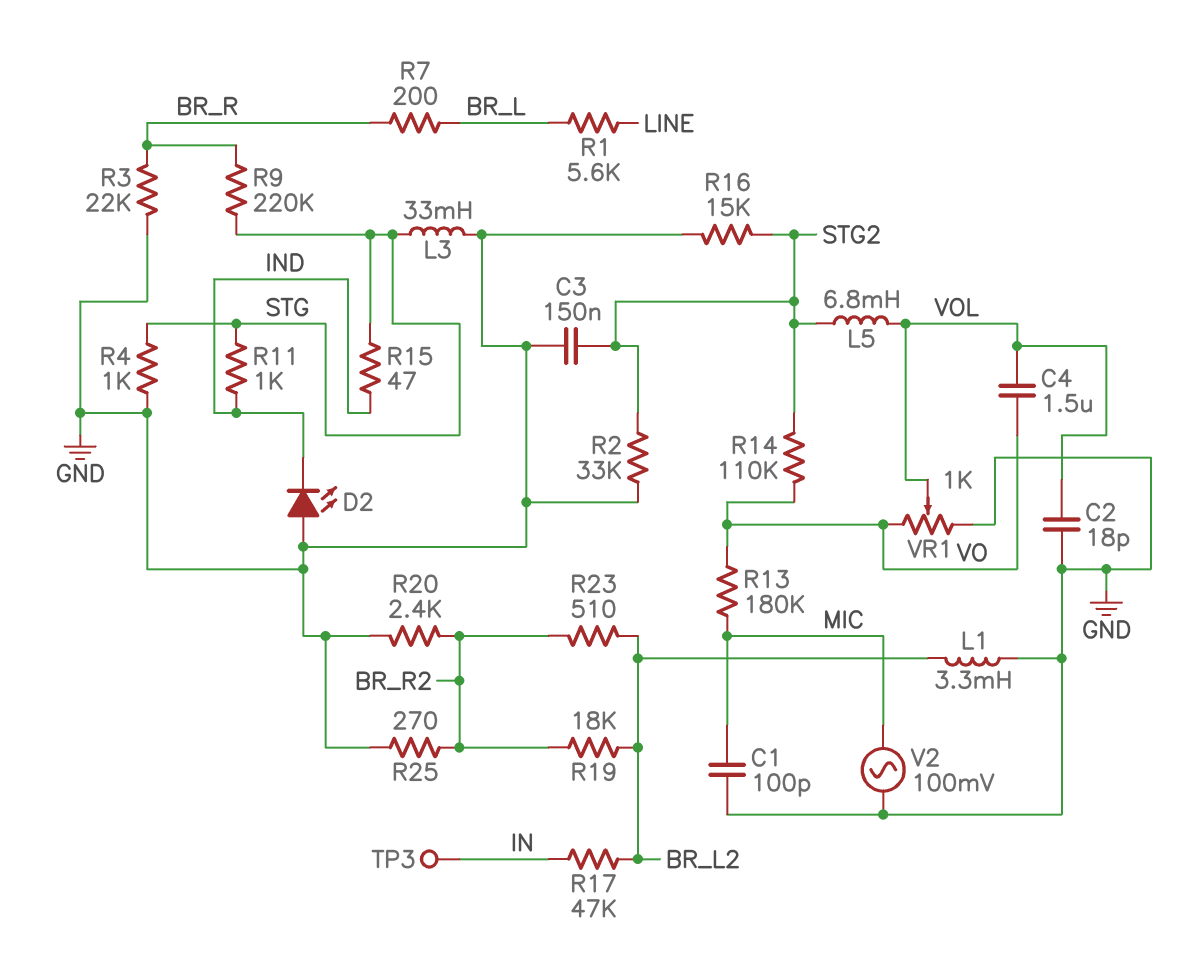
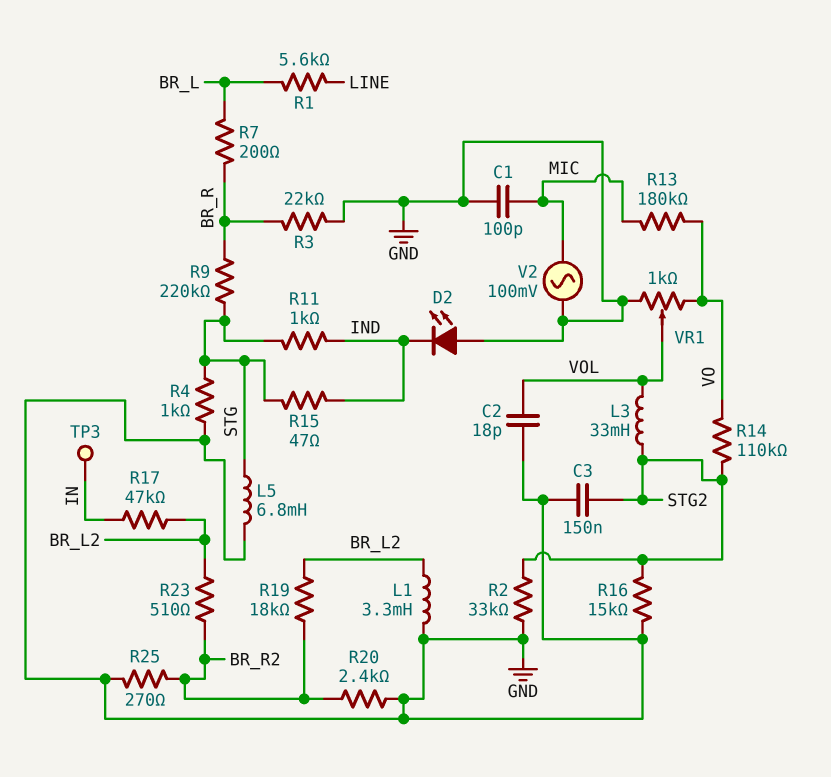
C4: 1.5uF (VO, VOL) -> none
L3: 33mH (GND, STG) -> 33mH (STG2, VOL)
L5: 6.8mH (STG2, VOL) -> 6.8mH (GND, STG)

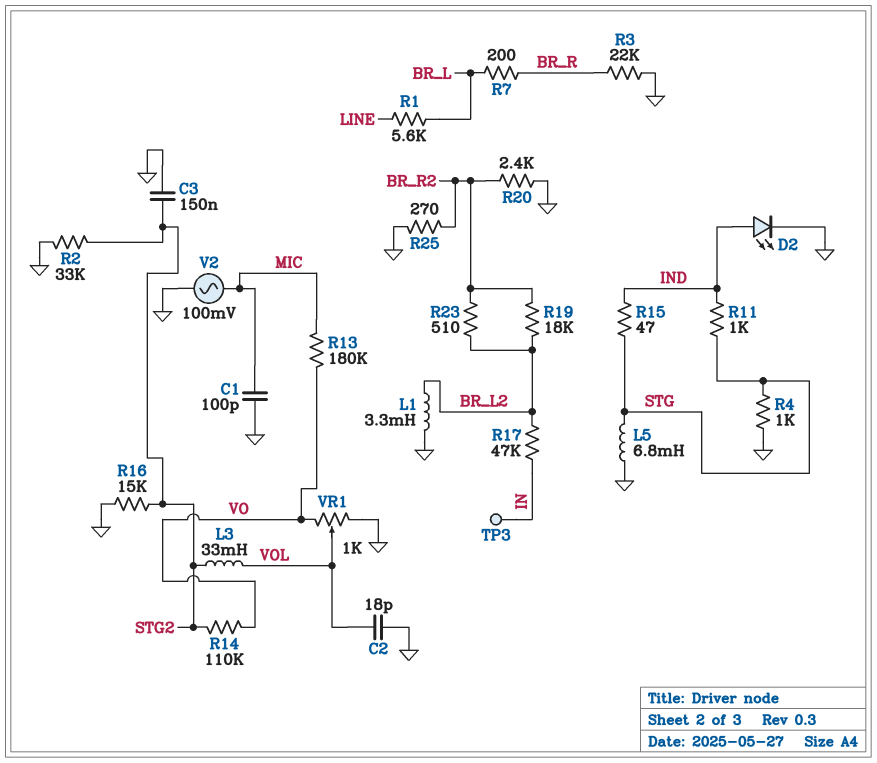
D2: LED (A GND, K IND) -> LED (A IND, K GND)
R9: 220k (BR_R, STG) -> none

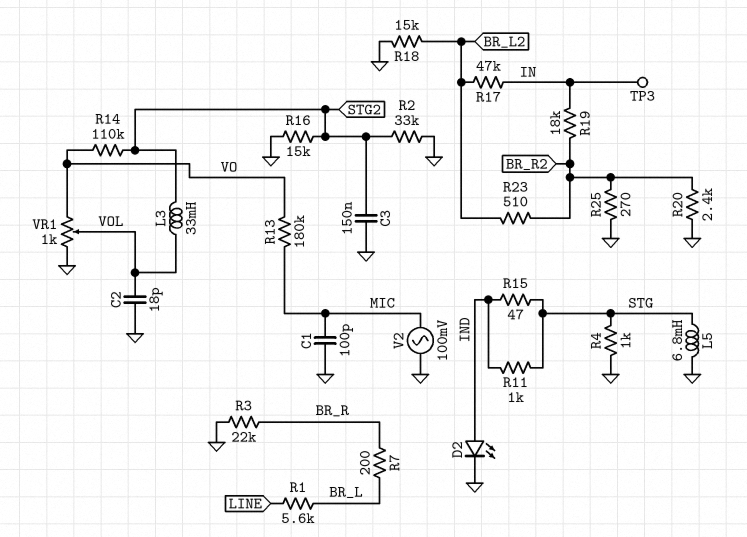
L1: 3.3mH (BR_L2, GND) -> none
R18: none -> 15k (BR_L2, GND)
R19: 18k (BR_L2, BR_R2) -> 18k (BR_R2, IN)

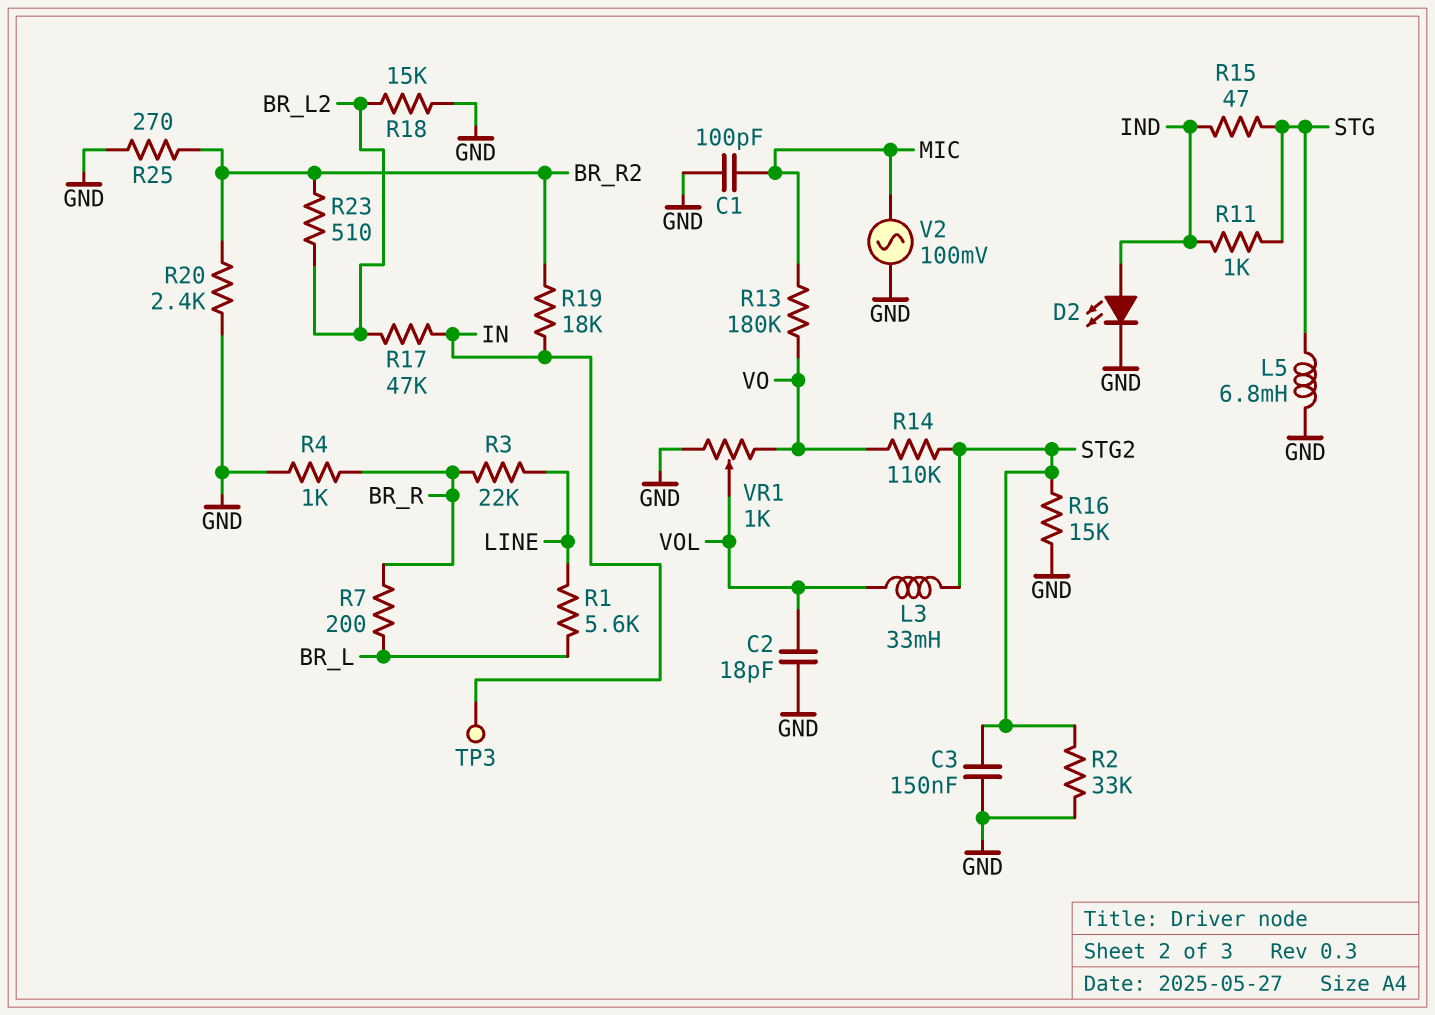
R3: 22k (BR_R, GND) -> 22k (BR_R, LINE)
R4: 1k (GND, STG) -> 1k (BR_R, GND)

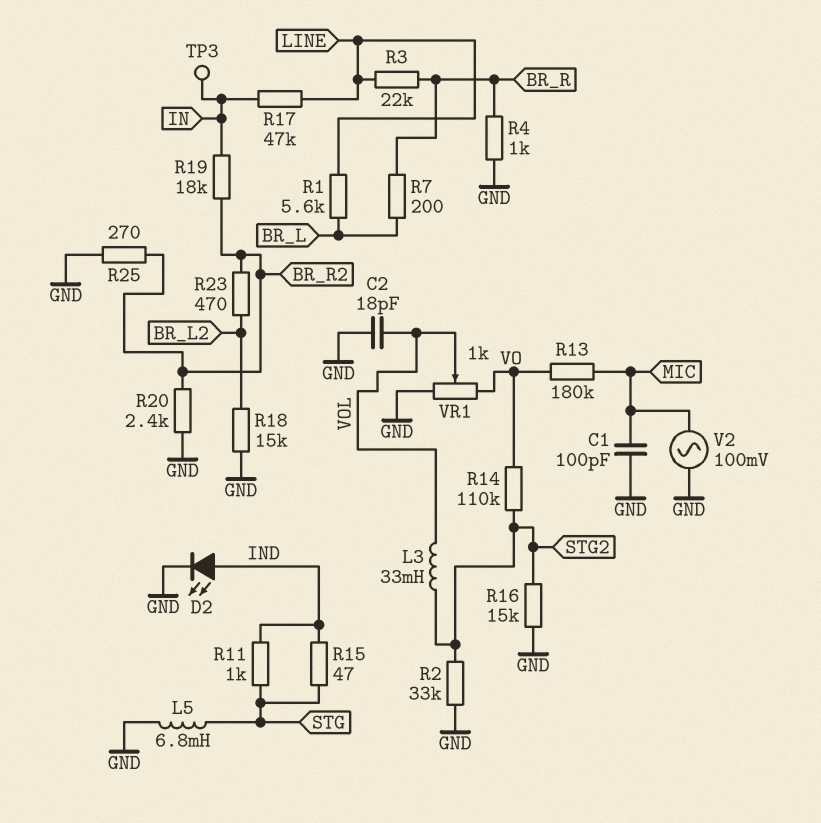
C3: 150nF (GND, STG2) -> none
R17: 47k (BR_L2, IN) -> 47k (IN, LINE)
R23: 510 (BR_L2, BR_R2) -> 470 (BR_L2, BR_R2)

